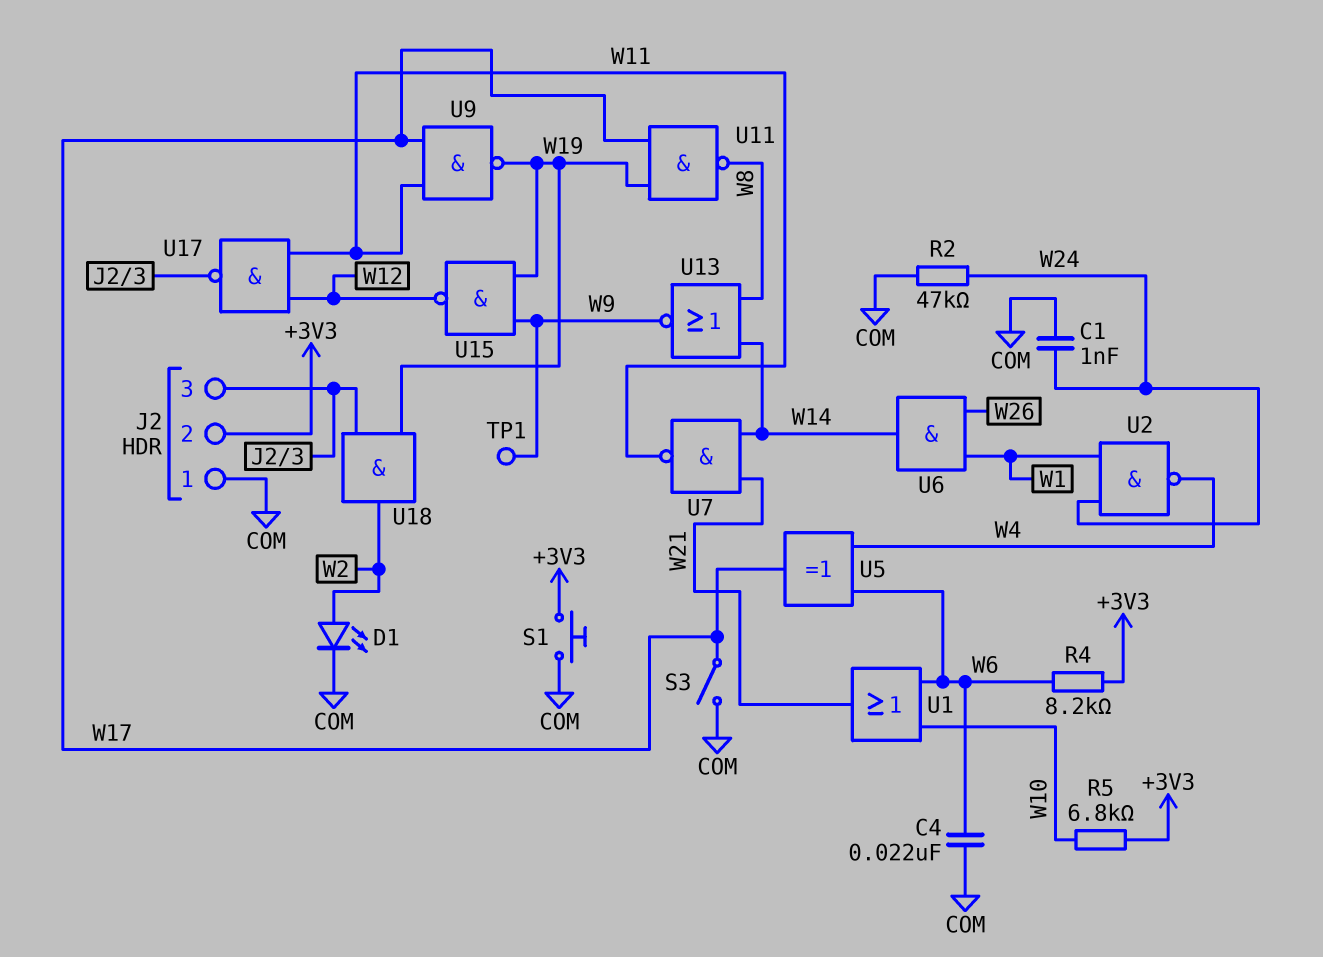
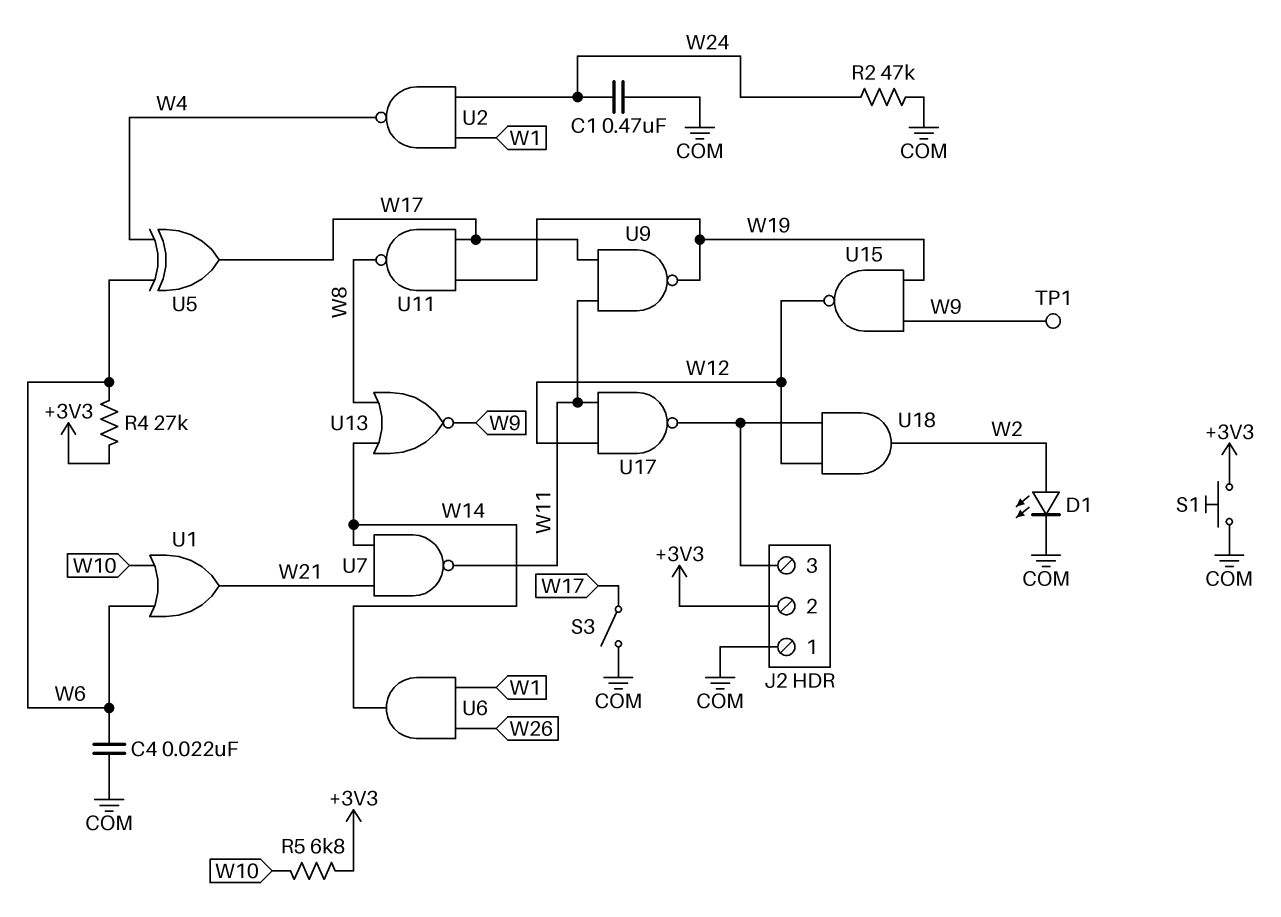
C1: 1nF (COM, W24) -> 470nF (COM, W24)
R4: 8.2k (+3V3, W6) -> 27k (+3V3, W6)
U18: AND (in J2/3, in W19, out W2) -> AND (in J2/3, in W12, out W2)

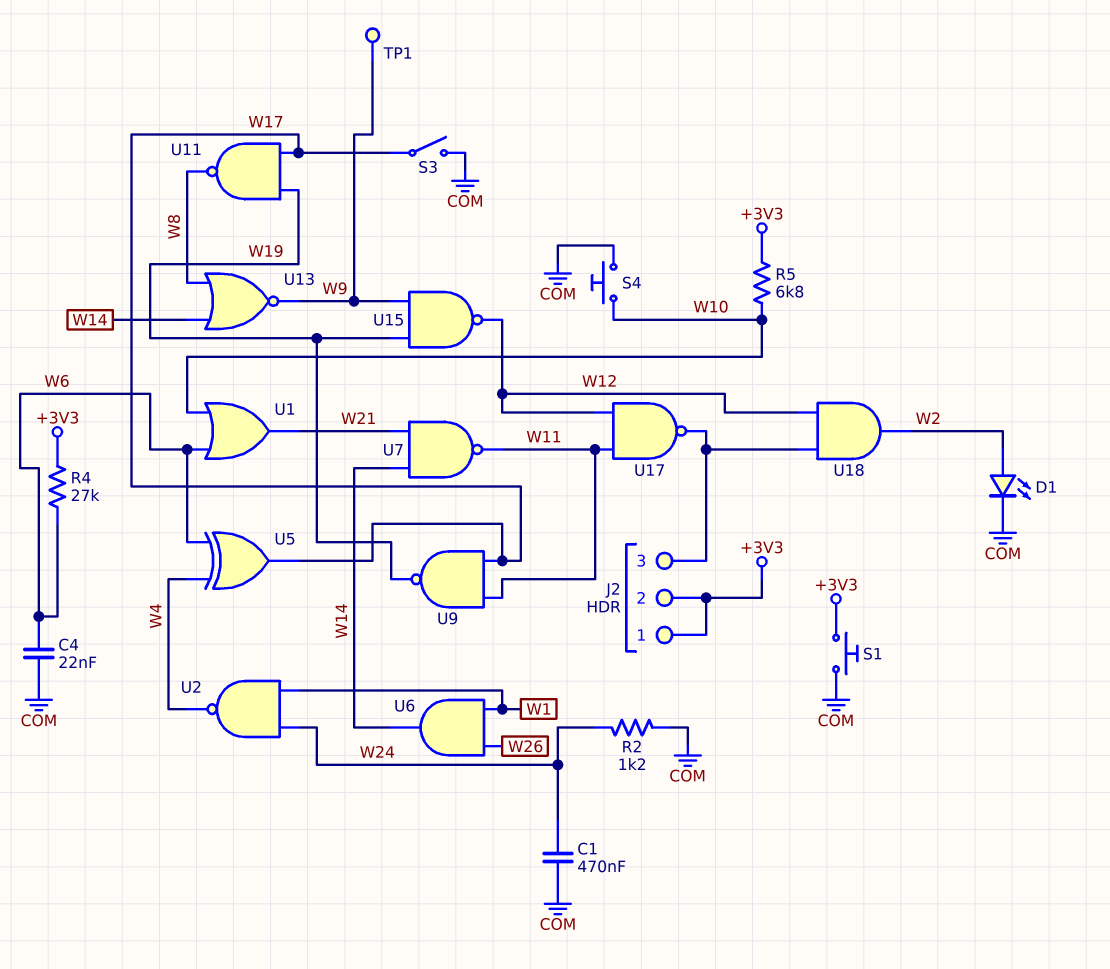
J2 pin 1: COM -> +3V3
R2: 47k (COM, W24) -> 1.2k (COM, W24)
S4: none -> button (COM, W10)

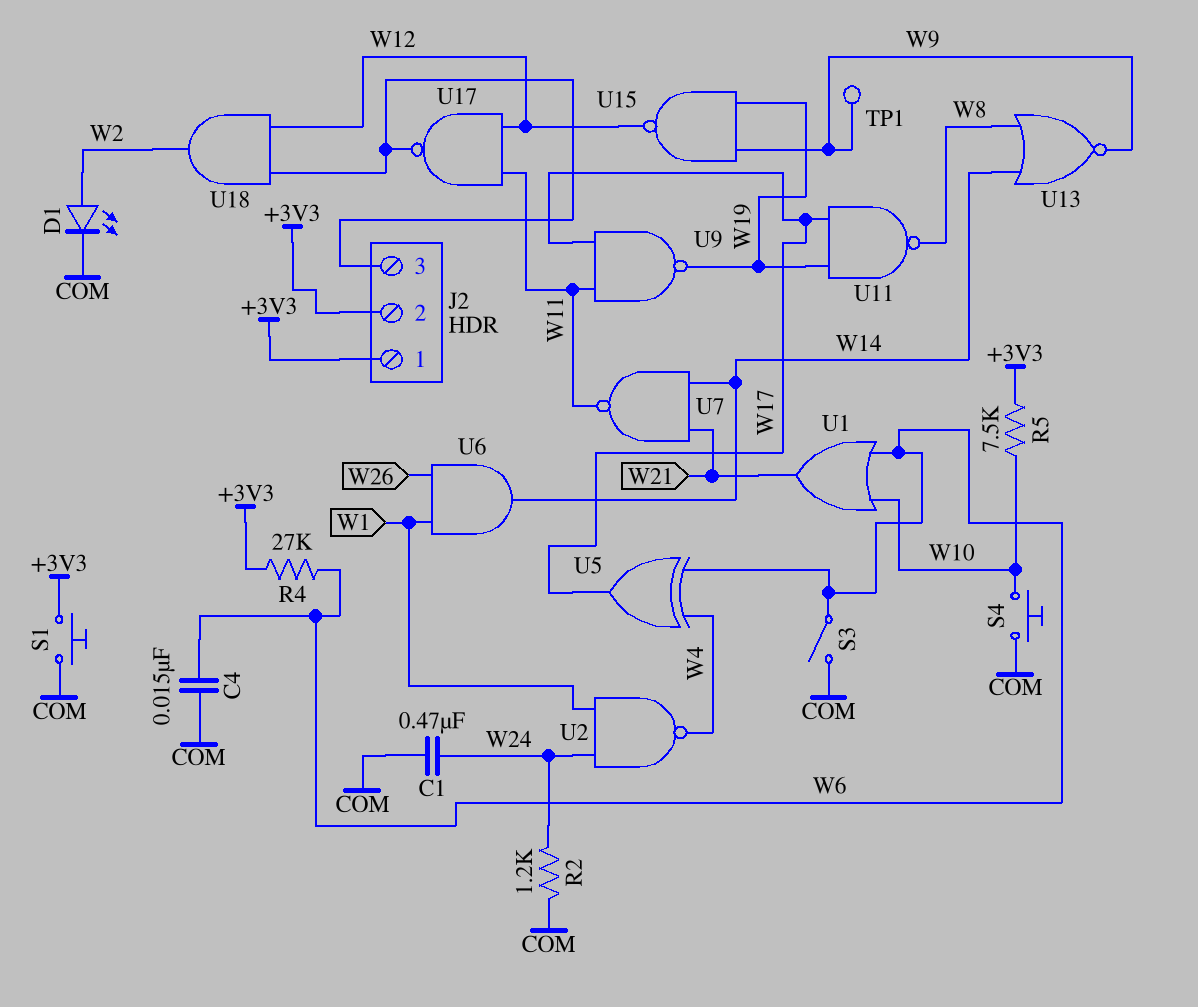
C4: 22nF (COM, W6) -> 15nF (COM, W6)
R5: 6.8k (+3V3, W10) -> 7.5k (+3V3, W10)
S3: switch (COM, W17) -> switch (COM, W6)

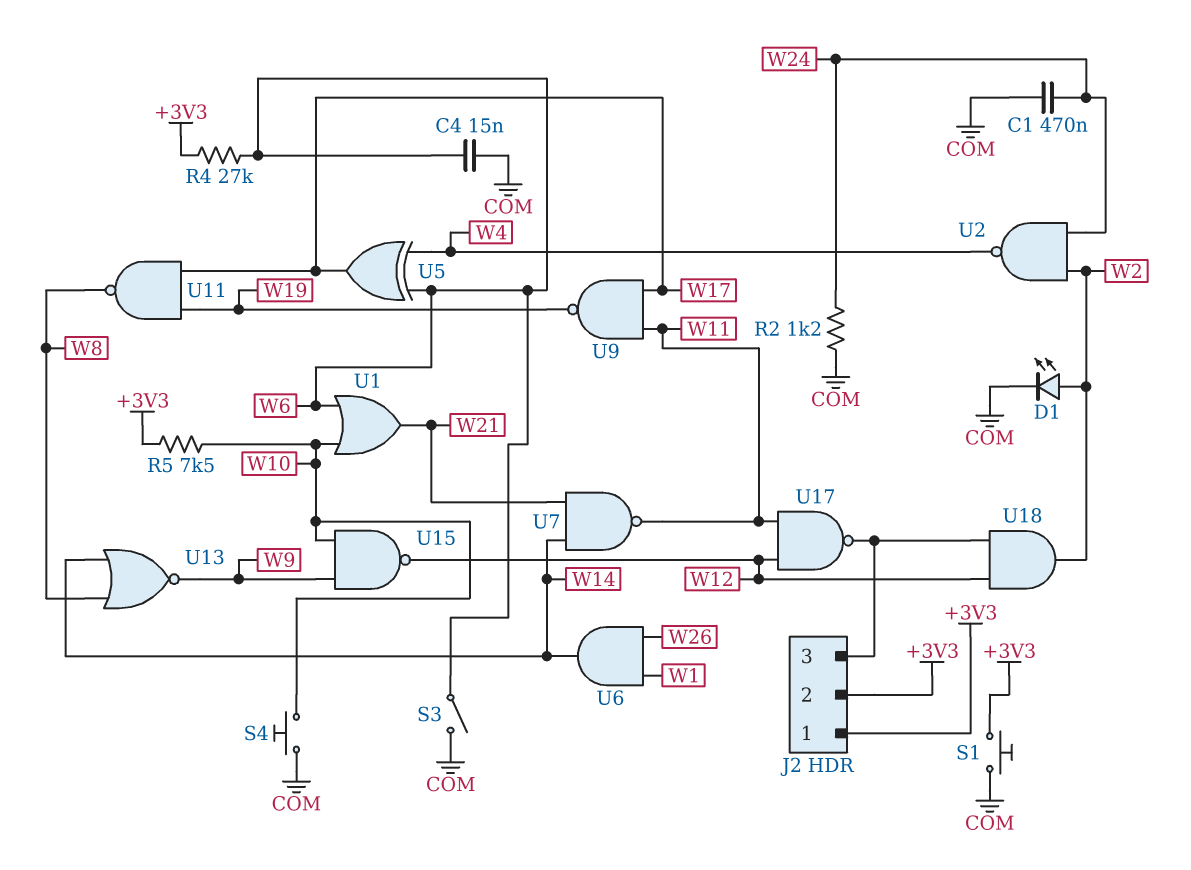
TP1: test point (W9) -> none
U2: NAND (in W1, in W24, out W4) -> NAND (in W2, in W24, out W4)
U15: NAND (in W9, in W19, out W12) -> NAND (in W9, in W10, out W12)

